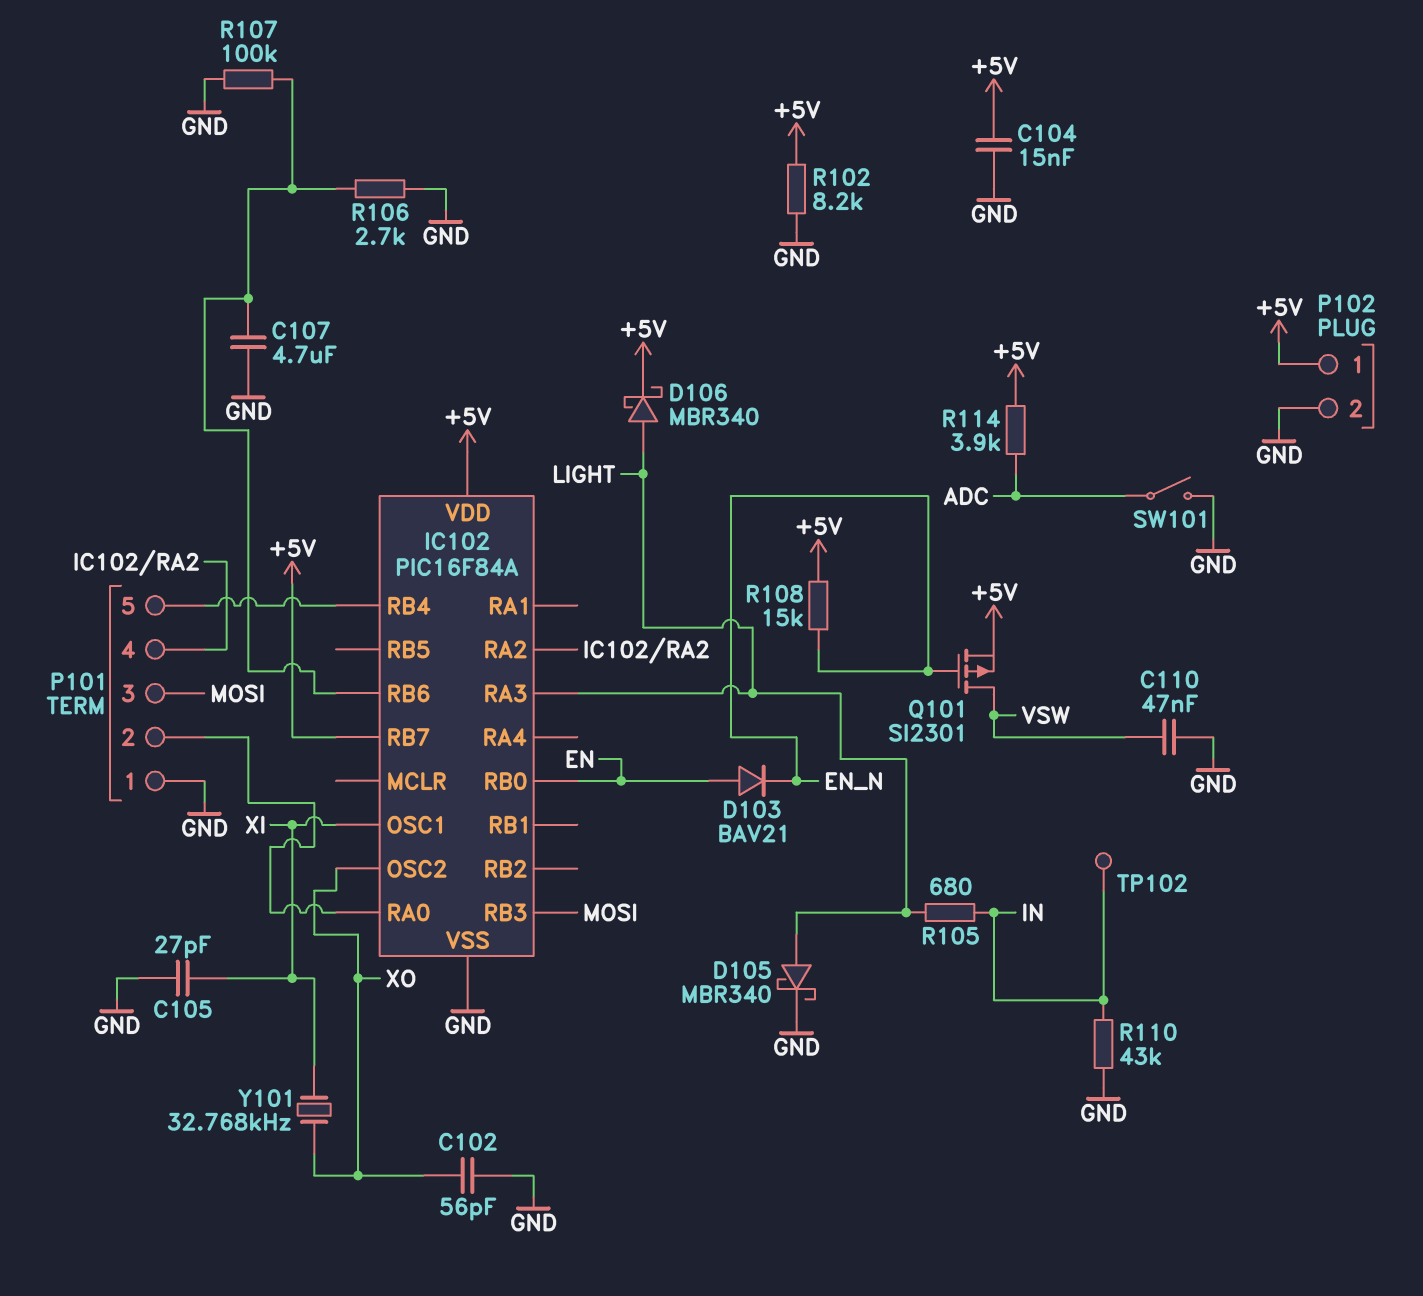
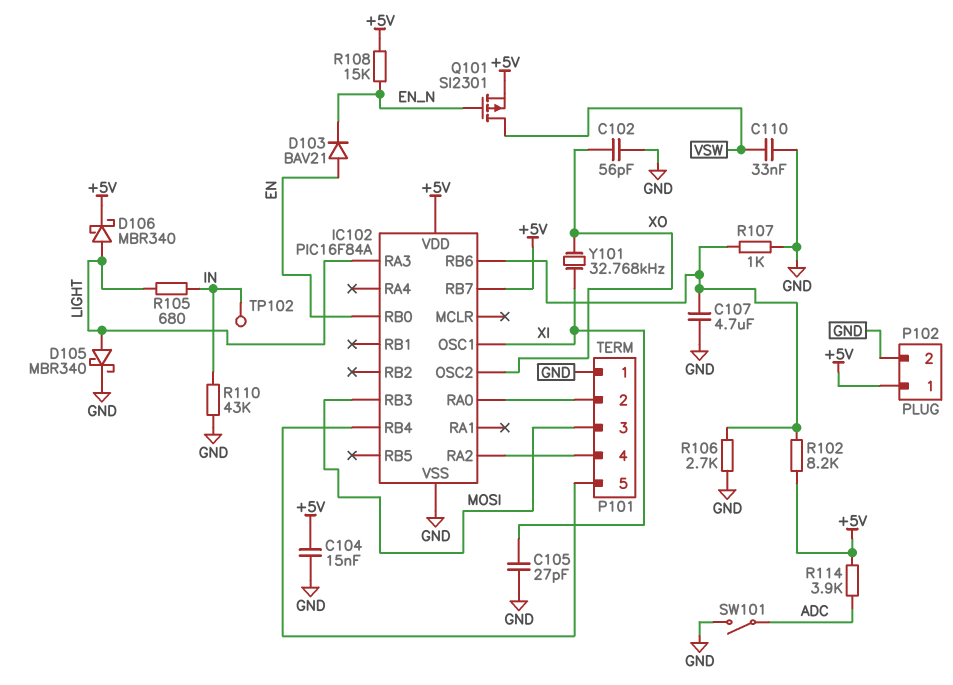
C110: 47nF (GND, VSW) -> 33nF (GND, VSW)
R102: 8.2k (+5V, GND) -> 8.2k (+5V, IC102/RB6)
R107: 100k (GND, IC102/RB6) -> 1k (GND, IC102/RB6)

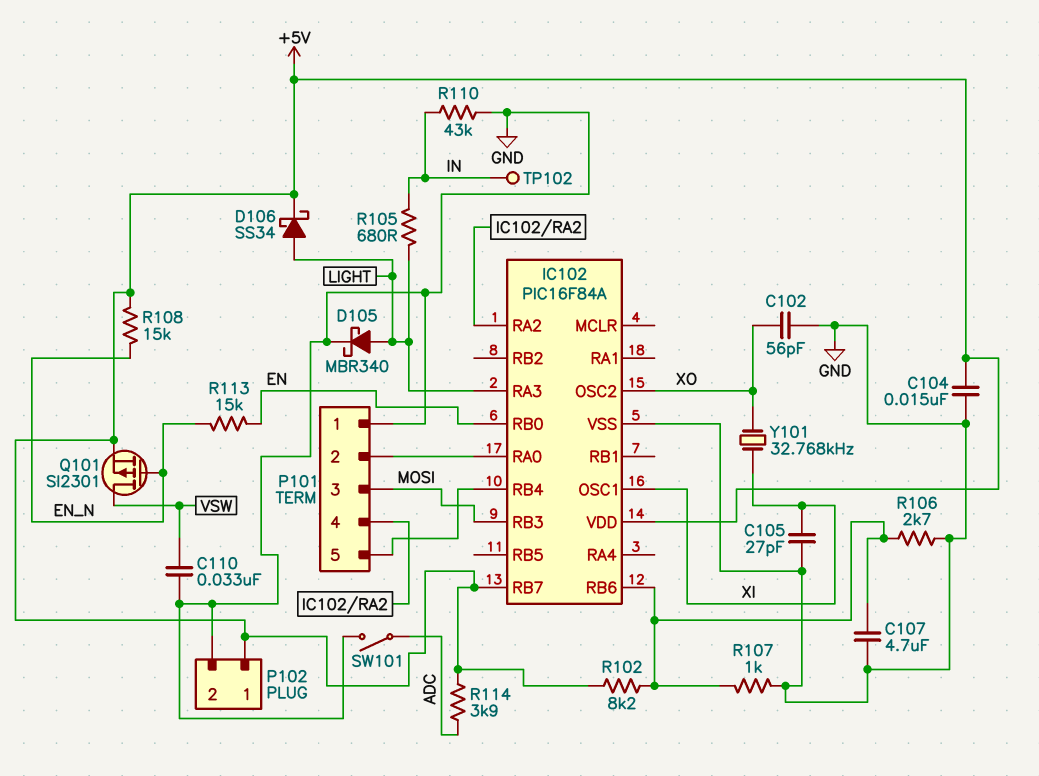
D103: diode BAV21 (A EN, K EN_N) -> none
D106: schottky MBR340 (A LIGHT, K +5V) -> schottky SS34 (A LIGHT, K +5V)
R113: none -> 15k (EN, EN_N)

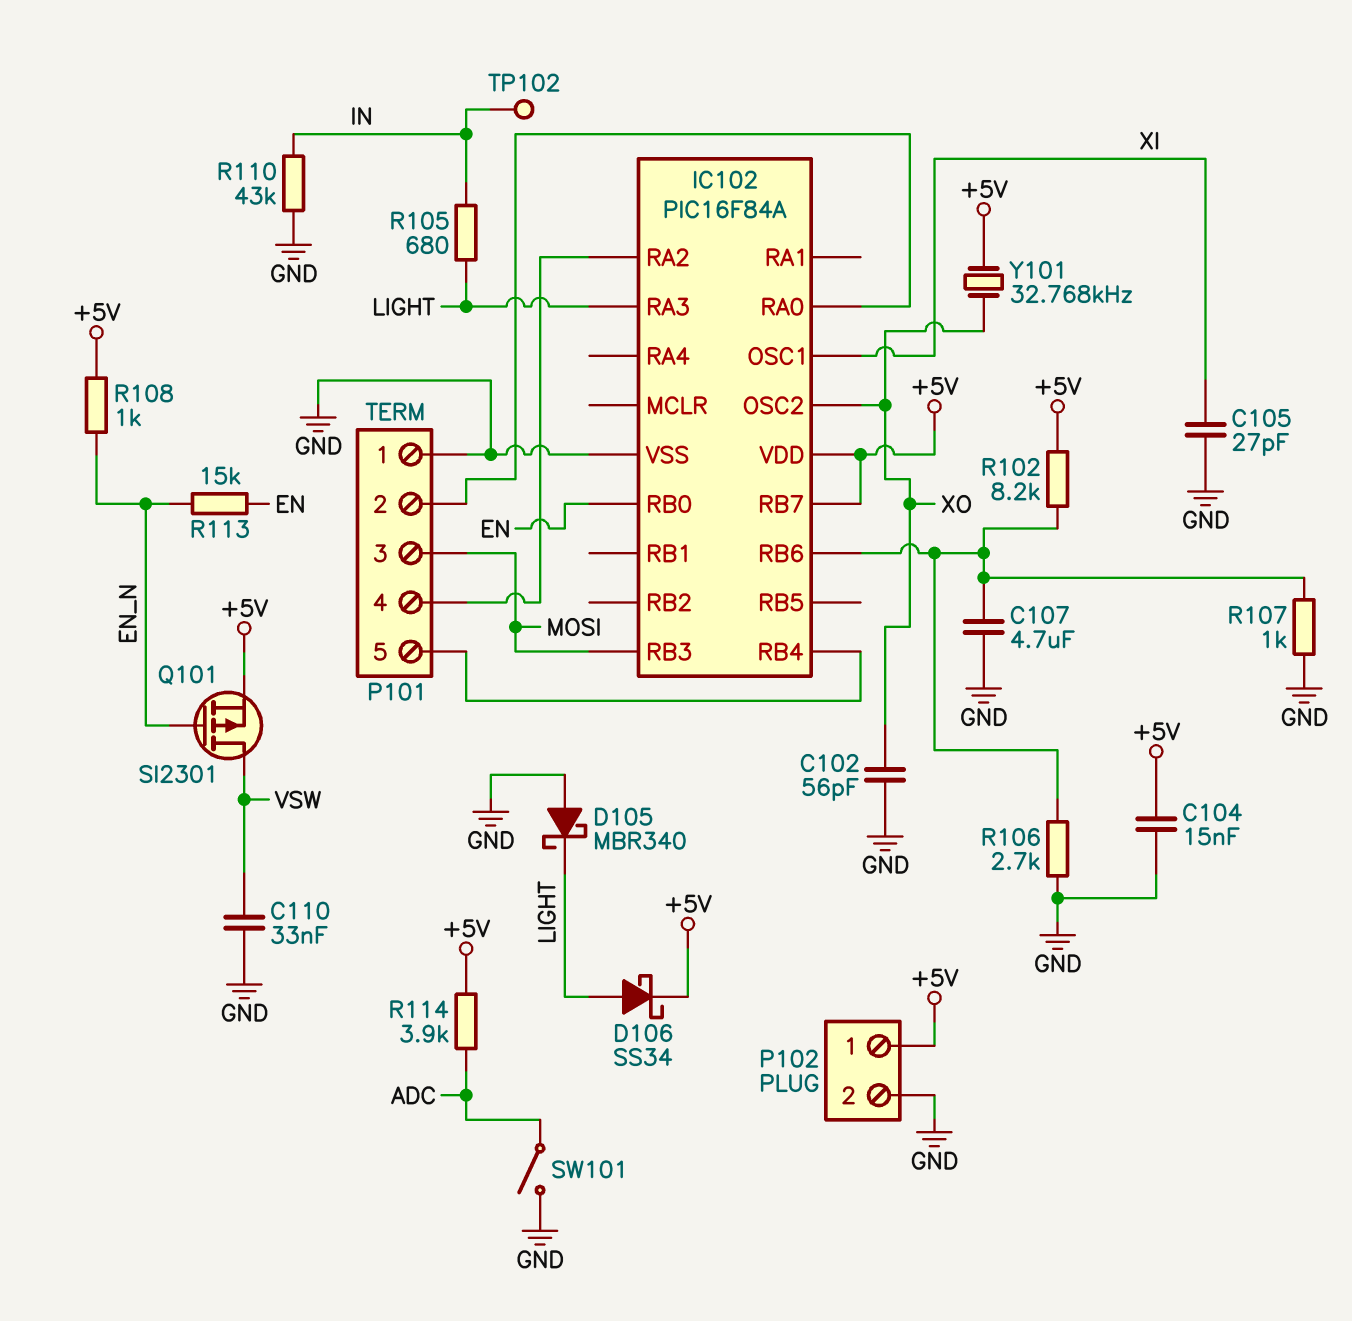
D105: schottky MBR340 (A LIGHT, K GND) -> schottky MBR340 (A GND, K LIGHT)
R108: 15k (+5V, EN_N) -> 1k (+5V, EN_N)
Y101: 32.768kHz (XI, XO) -> 32.768kHz (+5V, XO)

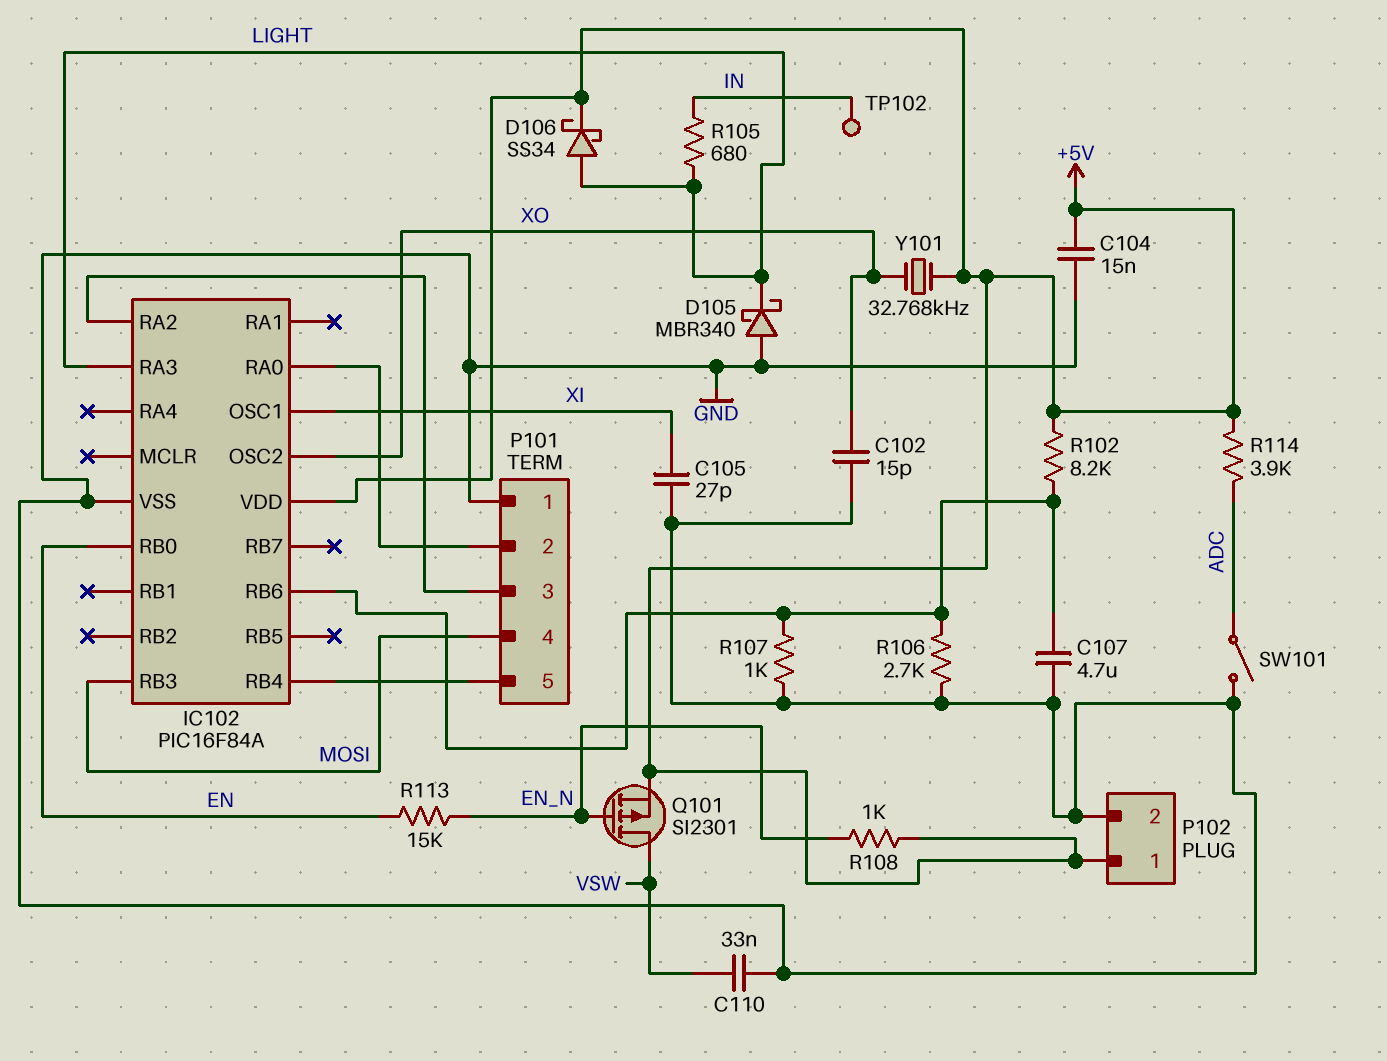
C102: 56pF (GND, XO) -> 15pF (GND, XO)
IC102 pin RB7: +5V -> none
P101 pin 3: MOSI -> IC102/RA2
P101 pin 4: IC102/RA2 -> MOSI
R110: 43k (GND, IN) -> none

